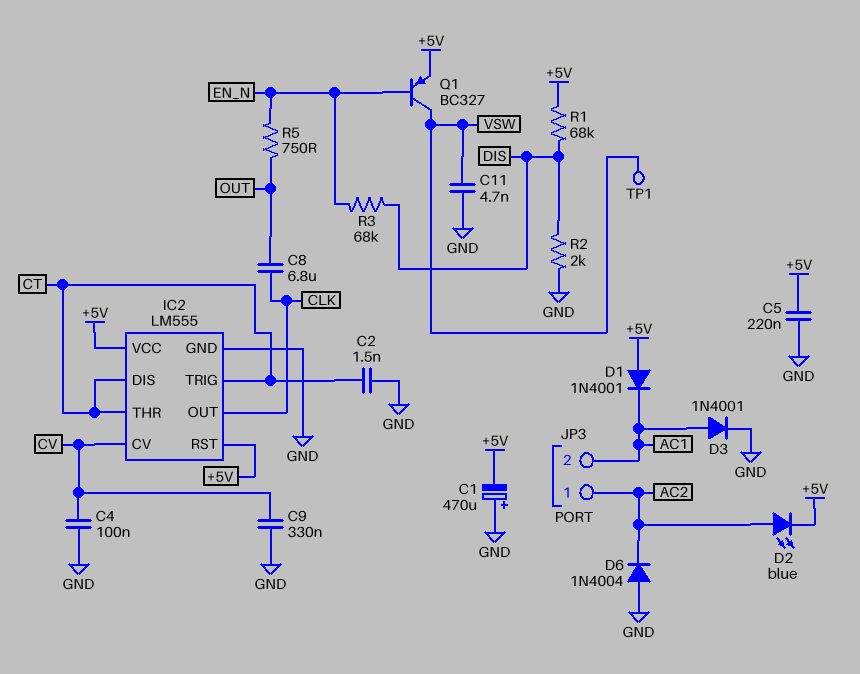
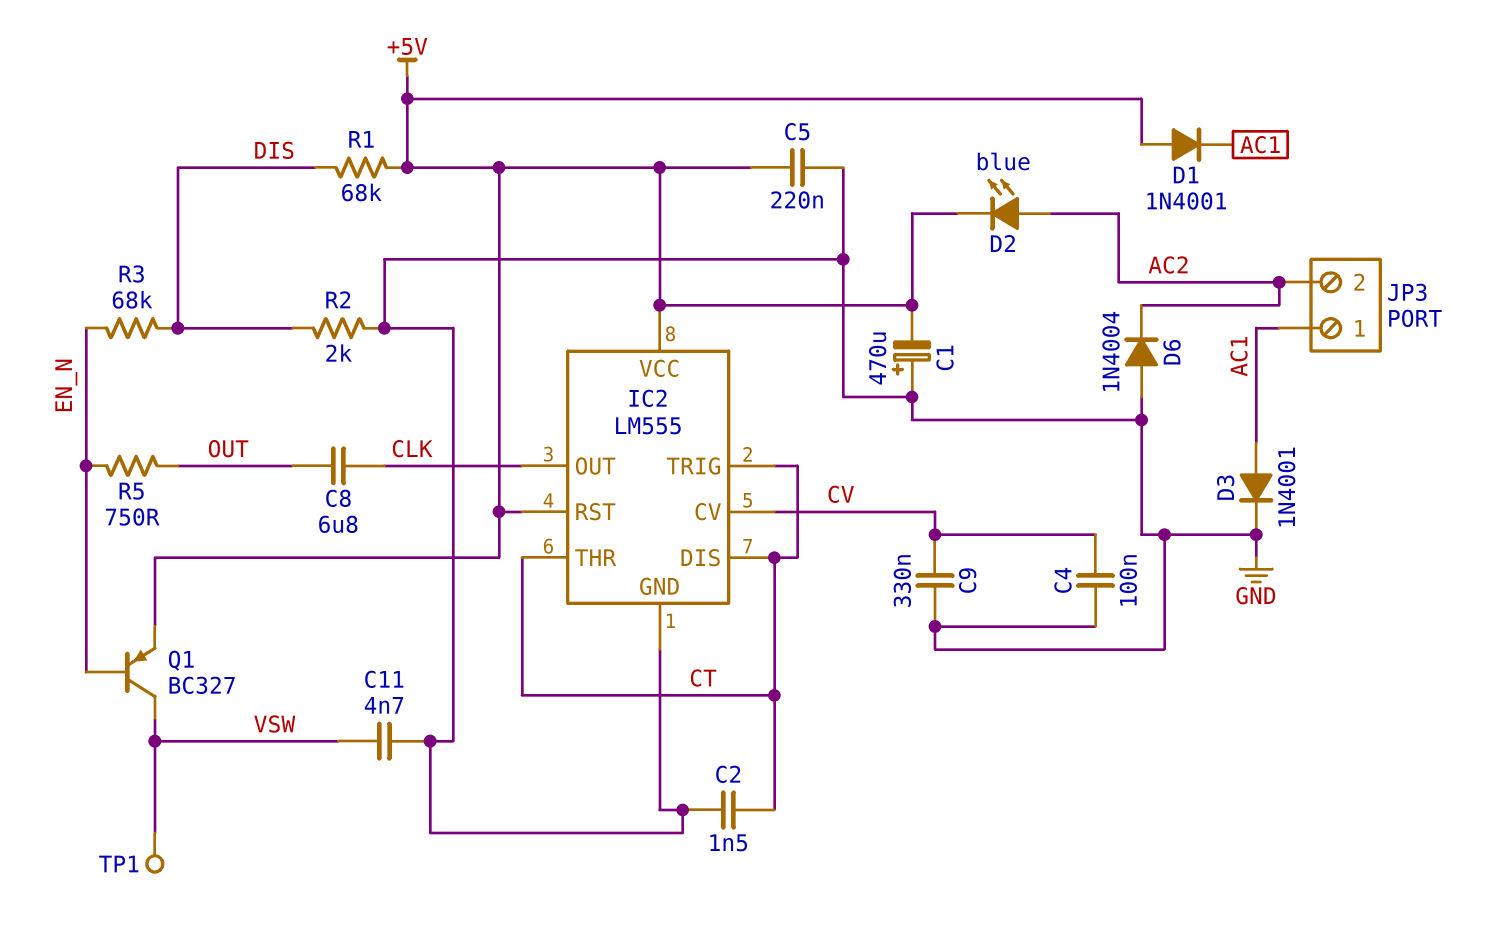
JP3 pin 1: AC2 -> AC1
JP3 pin 2: AC1 -> AC2

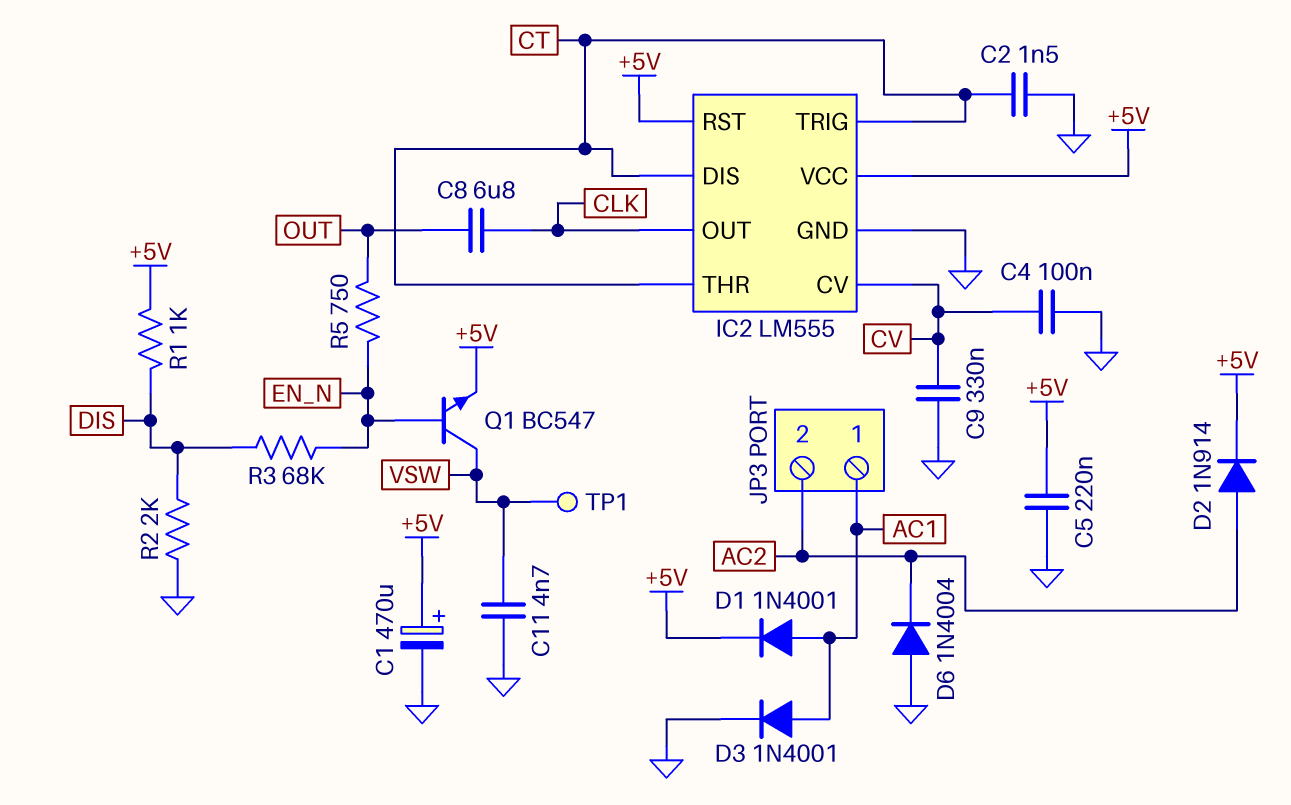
C1: 470uF (plus GND, minus +5V) -> 470uF (plus +5V, minus GND)
D1: diode 1N4001 (A +5V, K AC1) -> diode 1N4001 (A AC1, K +5V)
D2: LED blue (A AC2, K +5V) -> diode 1N914 (A AC2, K +5V)
Q1: PNP BC327 (B EN_N, C VSW, E +5V) -> NPN BC547 (B EN_N, C VSW, E +5V)
R1: 68k (+5V, DIS) -> 1k (+5V, DIS)

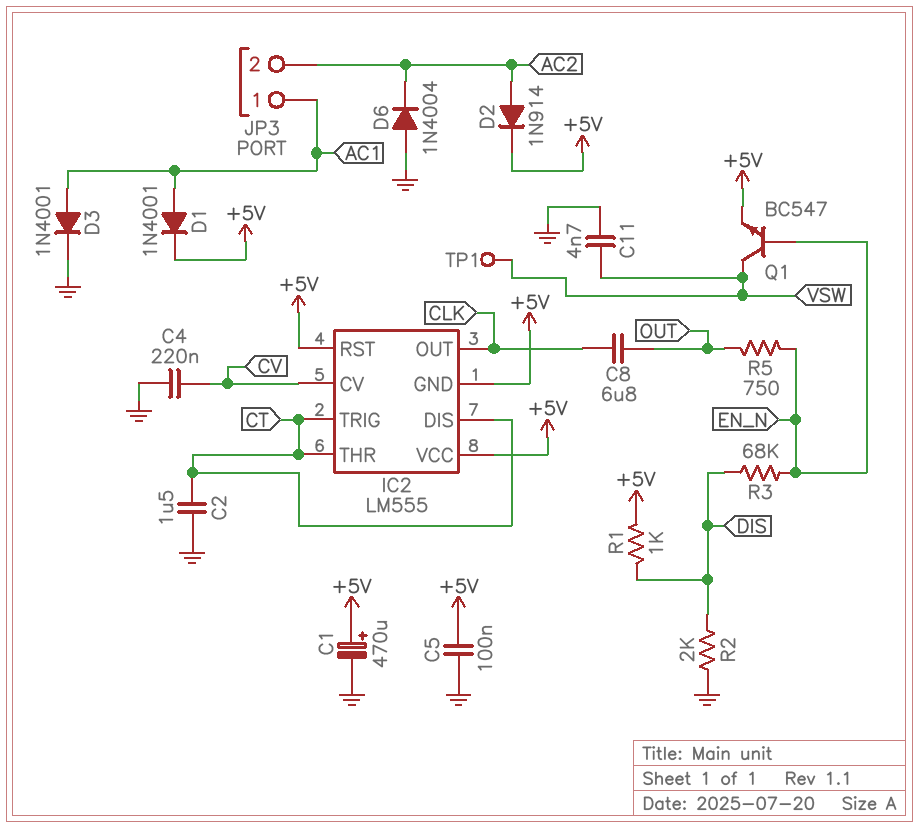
C2: 1.5nF (CT, GND) -> 1.5uF (CT, GND)
C4: 100nF (CV, GND) -> 220nF (CV, GND)
C5: 220nF (+5V, GND) -> 100nF (+5V, GND)
C9: 330nF (CV, GND) -> none
IC2 pin GND: GND -> +5V

